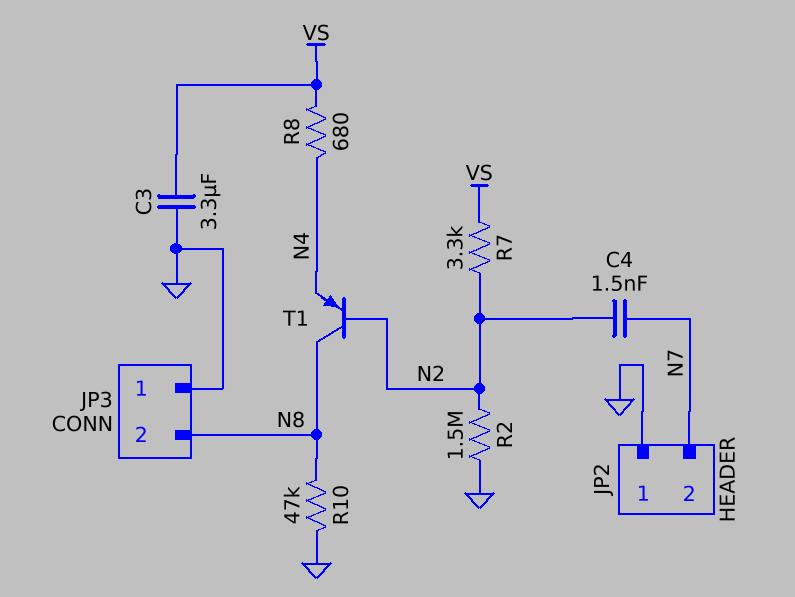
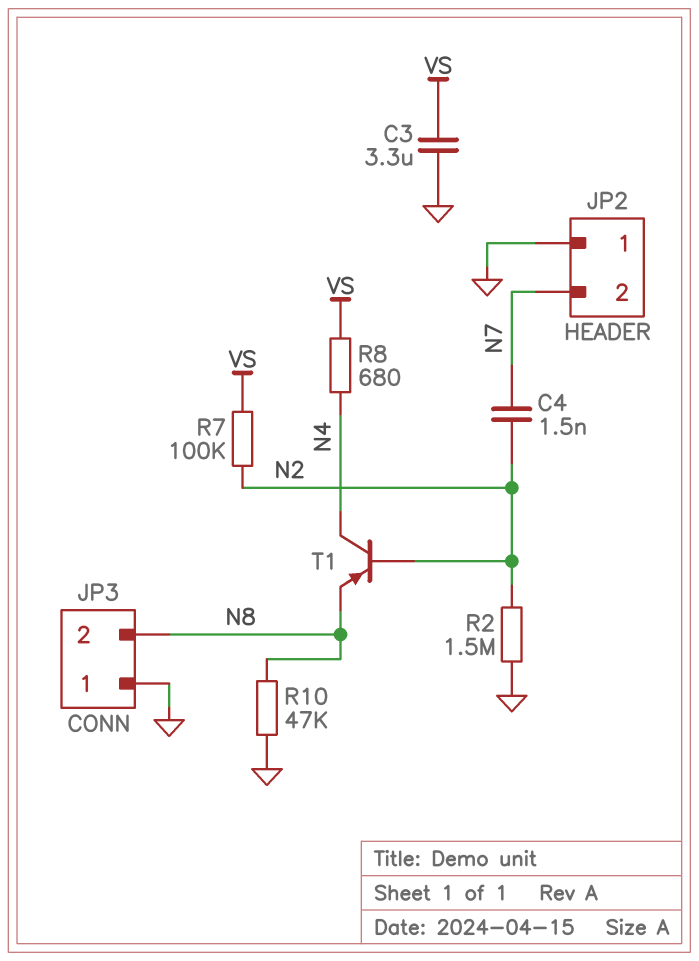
R7: 3.3k (N2, VS) -> 100k (N2, VS)
T1: PNP (B N2, C N8, E N4) -> PNP (B N2, C N4, E N8)

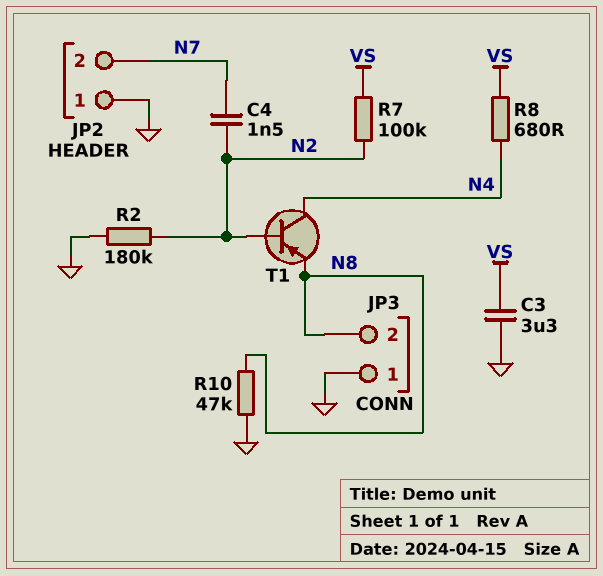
R2: 1.5M (GND, N2) -> 180k (GND, N2)

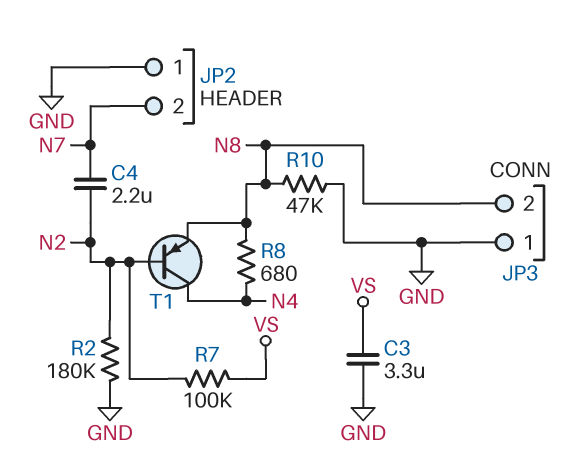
C4: 1.5nF (N2, N7) -> 2.2uF (N2, N7)
R8: 680 (N4, VS) -> 680 (N4, N8)

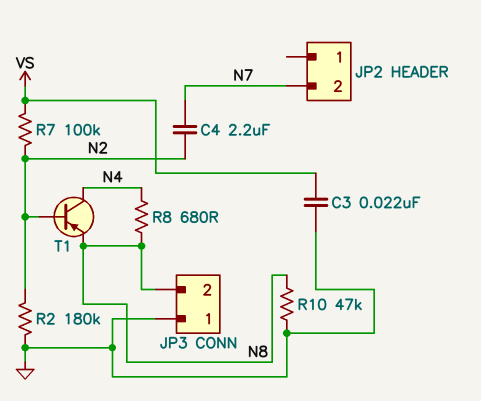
C3: 3.3uF (GND, VS) -> 22nF (GND, VS)
JP2 pin 1: GND -> none

